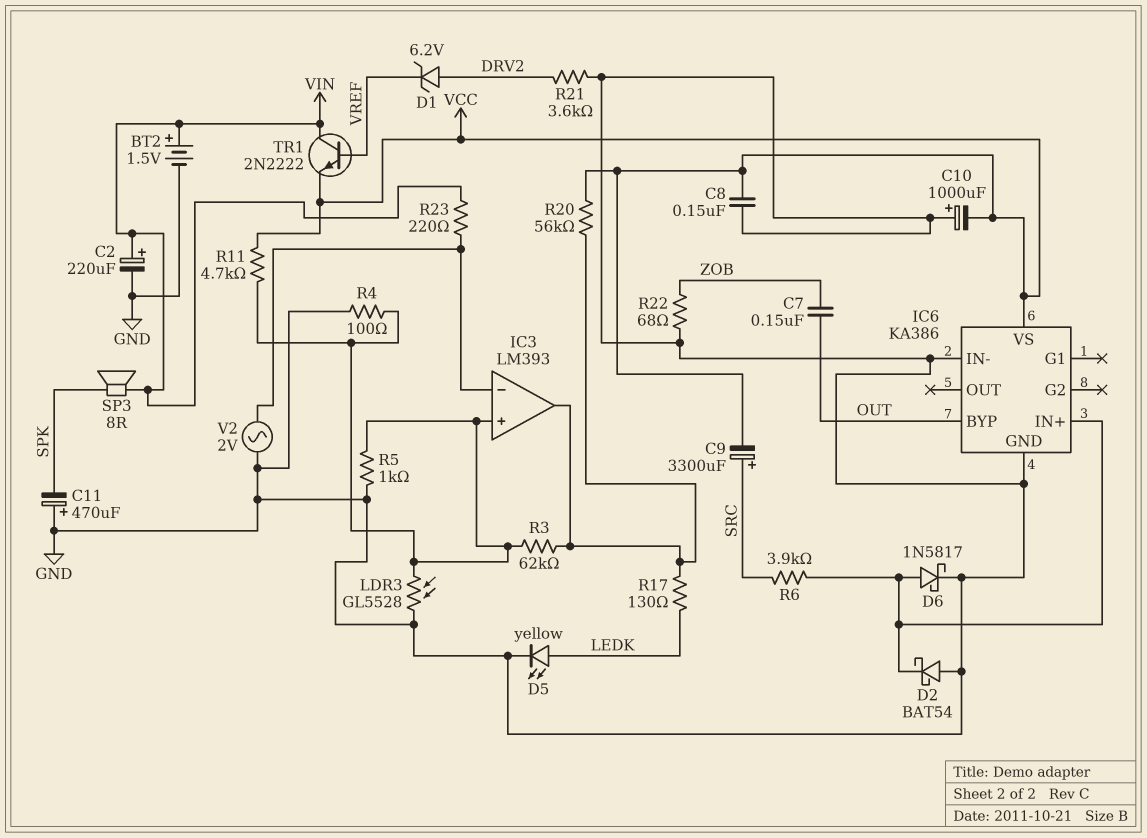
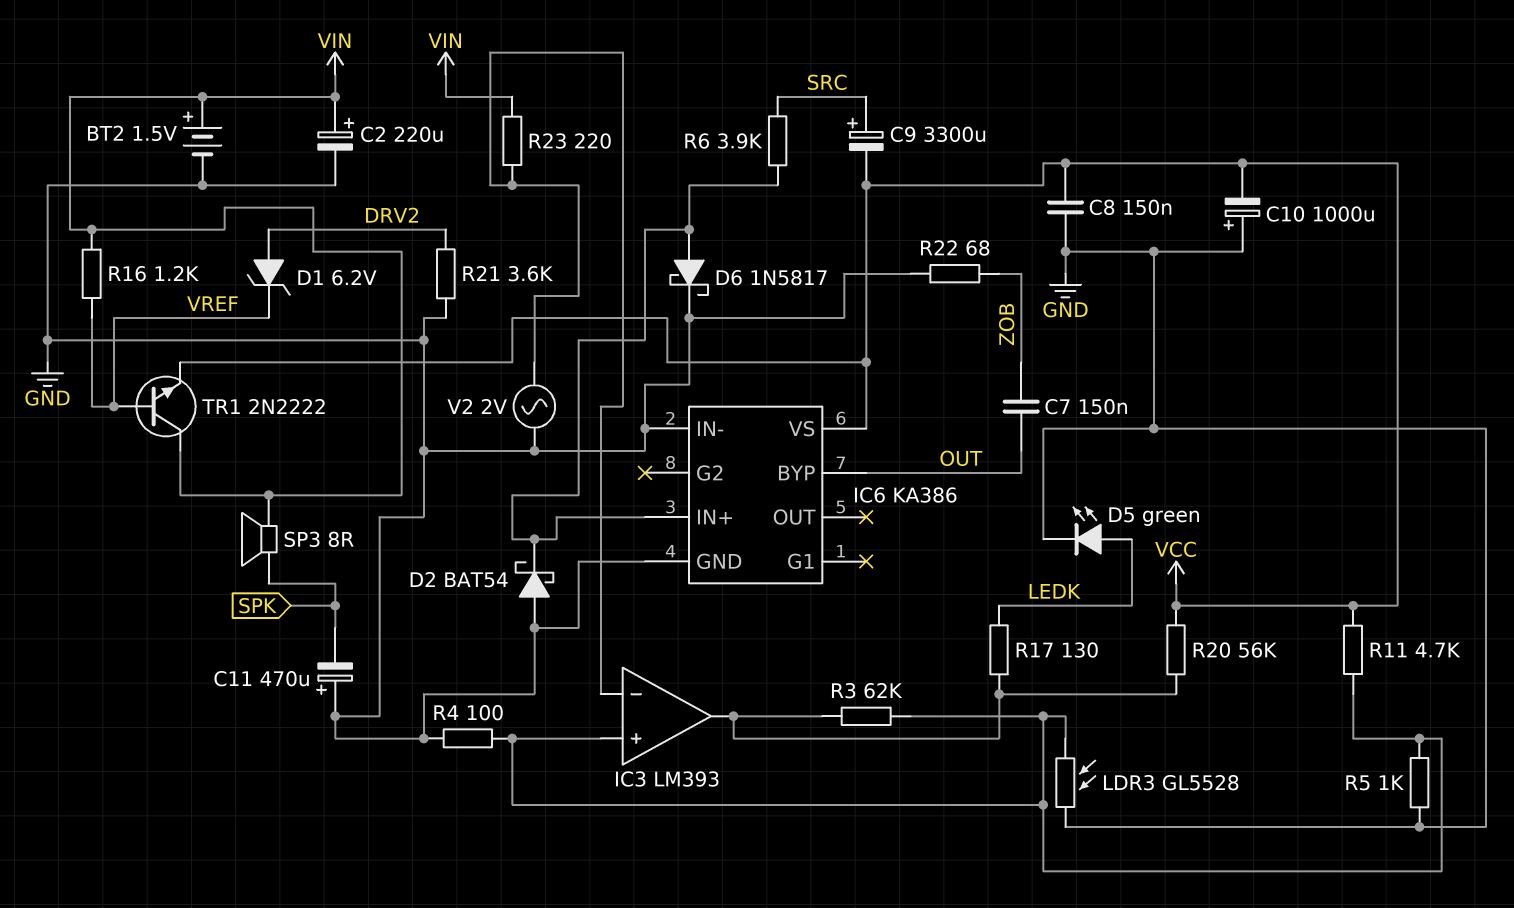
D5: LED yellow (A LEDK, K GND) -> LED green (A LEDK, K GND)
R16: none -> 1.2k (VIN, VREF)

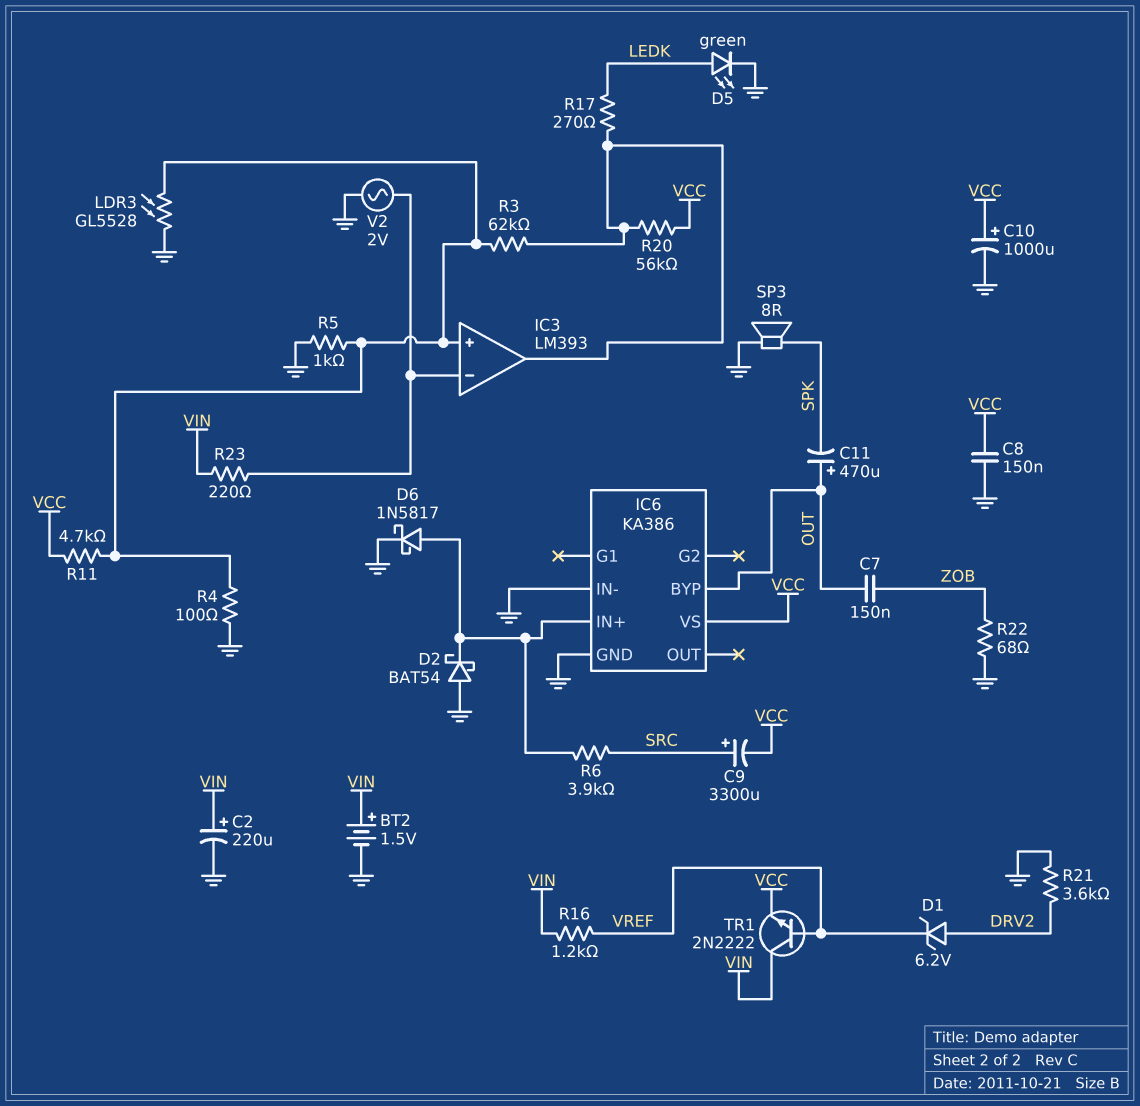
C10: 1000uF (plus GND, minus VCC) -> 1000uF (plus VCC, minus GND)
C11: 470uF (plus GND, minus SPK) -> 470uF (plus OUT, minus SPK)
R17: 130 (IC3/out, LEDK) -> 270 (IC3/out, LEDK)
SP3: speaker 8R (SPK, VIN) -> speaker 8R (GND, SPK)

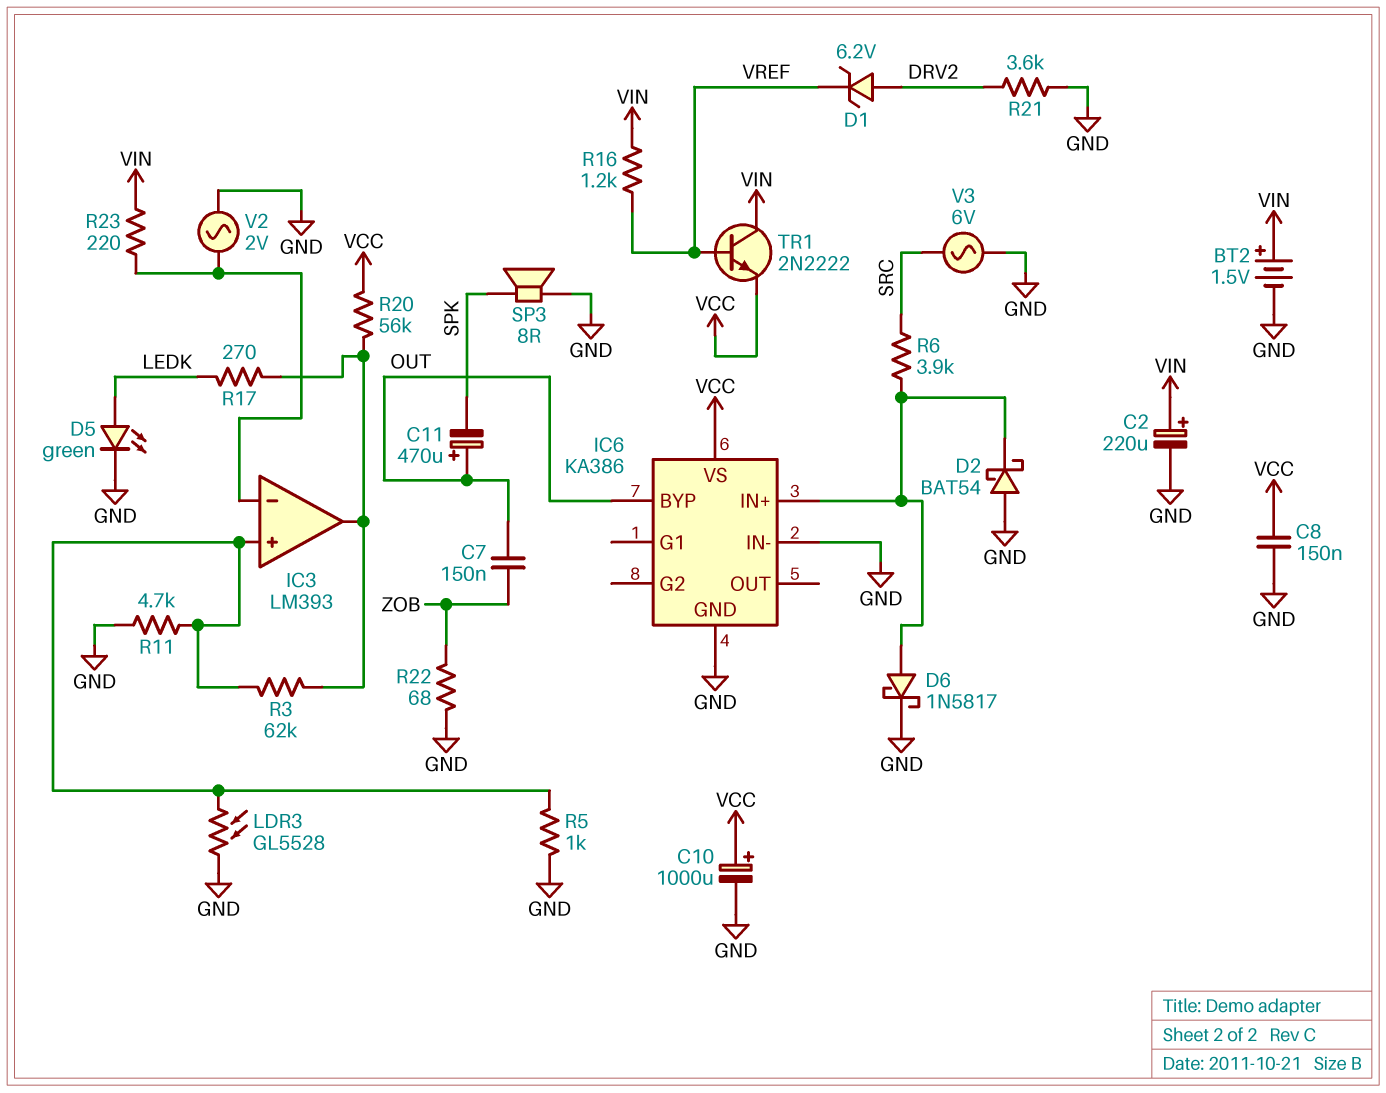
C9: 3300uF (plus SRC, minus VCC) -> none
R4: 100 (GND, IC3/in+) -> none
R11: 4.7k (IC3/in+, VCC) -> 4.7k (GND, IC3/in+)
V3: none -> AC 6V (GND, SRC)

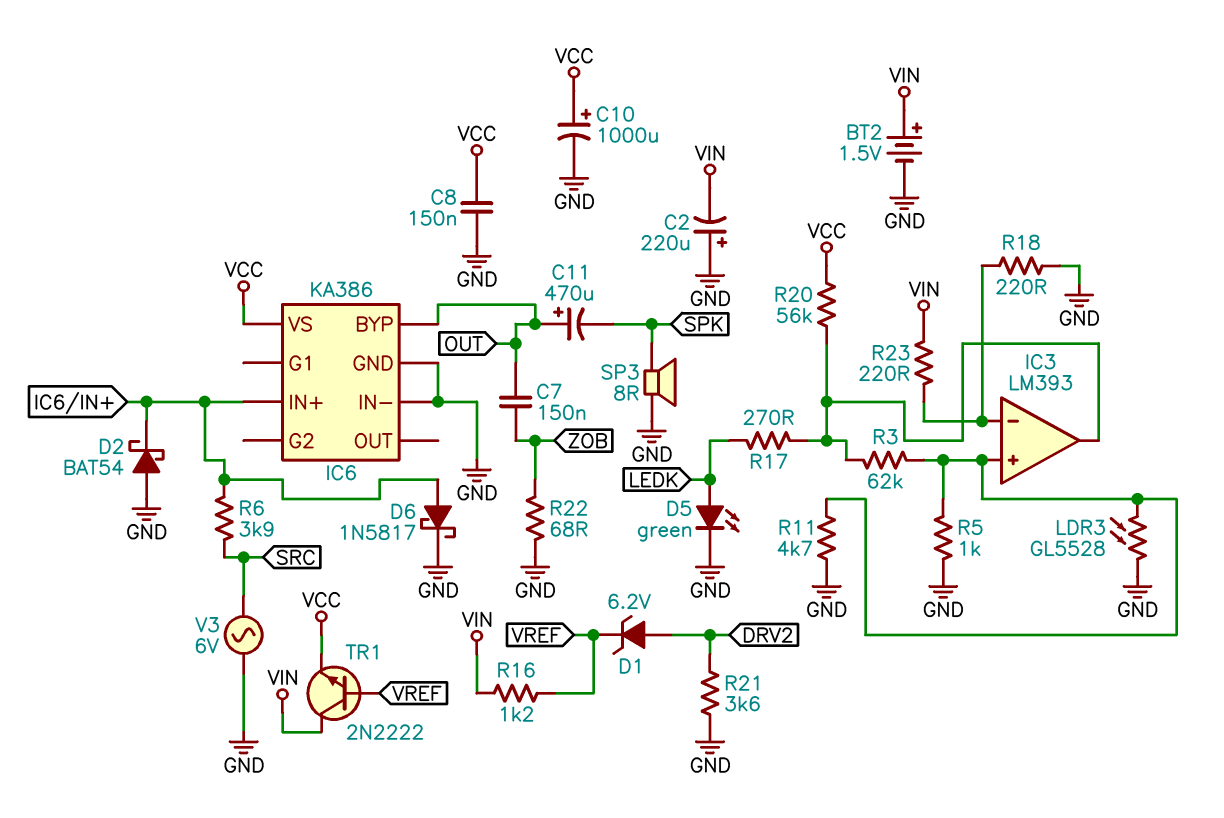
C2: 220uF (plus VIN, minus GND) -> 220uF (plus GND, minus VIN)
R18: none -> 220 (GND, IC3/in-)
V2: AC 2V (GND, IC3/in-) -> none

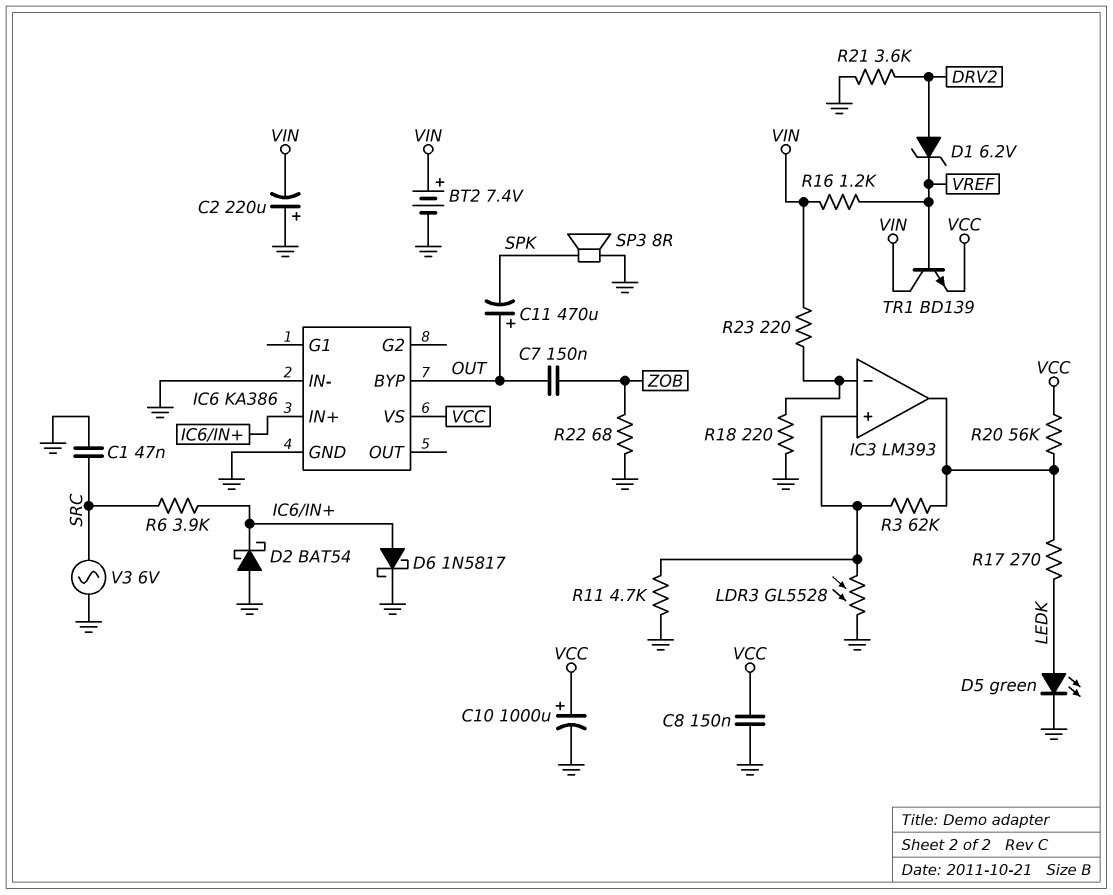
BT2: 1.5V (plus VIN, minus GND) -> 7.4V (plus VIN, minus GND)
C1: none -> 47nF (GND, SRC)
R5: 1k (GND, IC3/in+) -> none
TR1: NPN 2N2222 (B VREF, C VIN, E VCC) -> NPN BD139 (B VREF, C VIN, E VCC)

